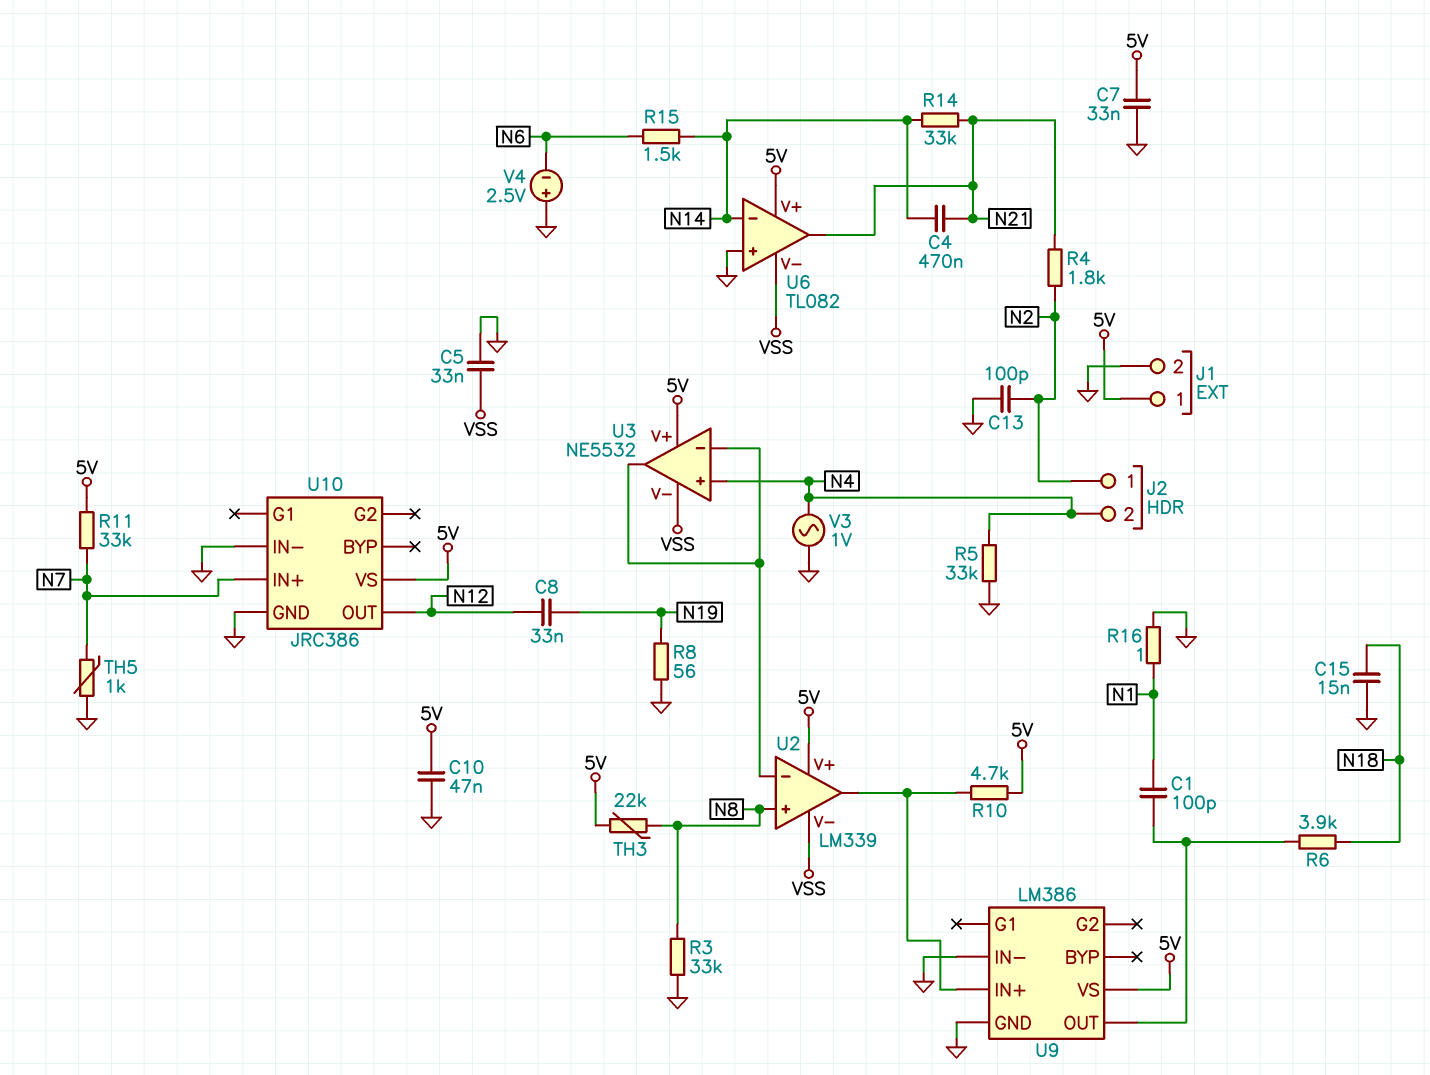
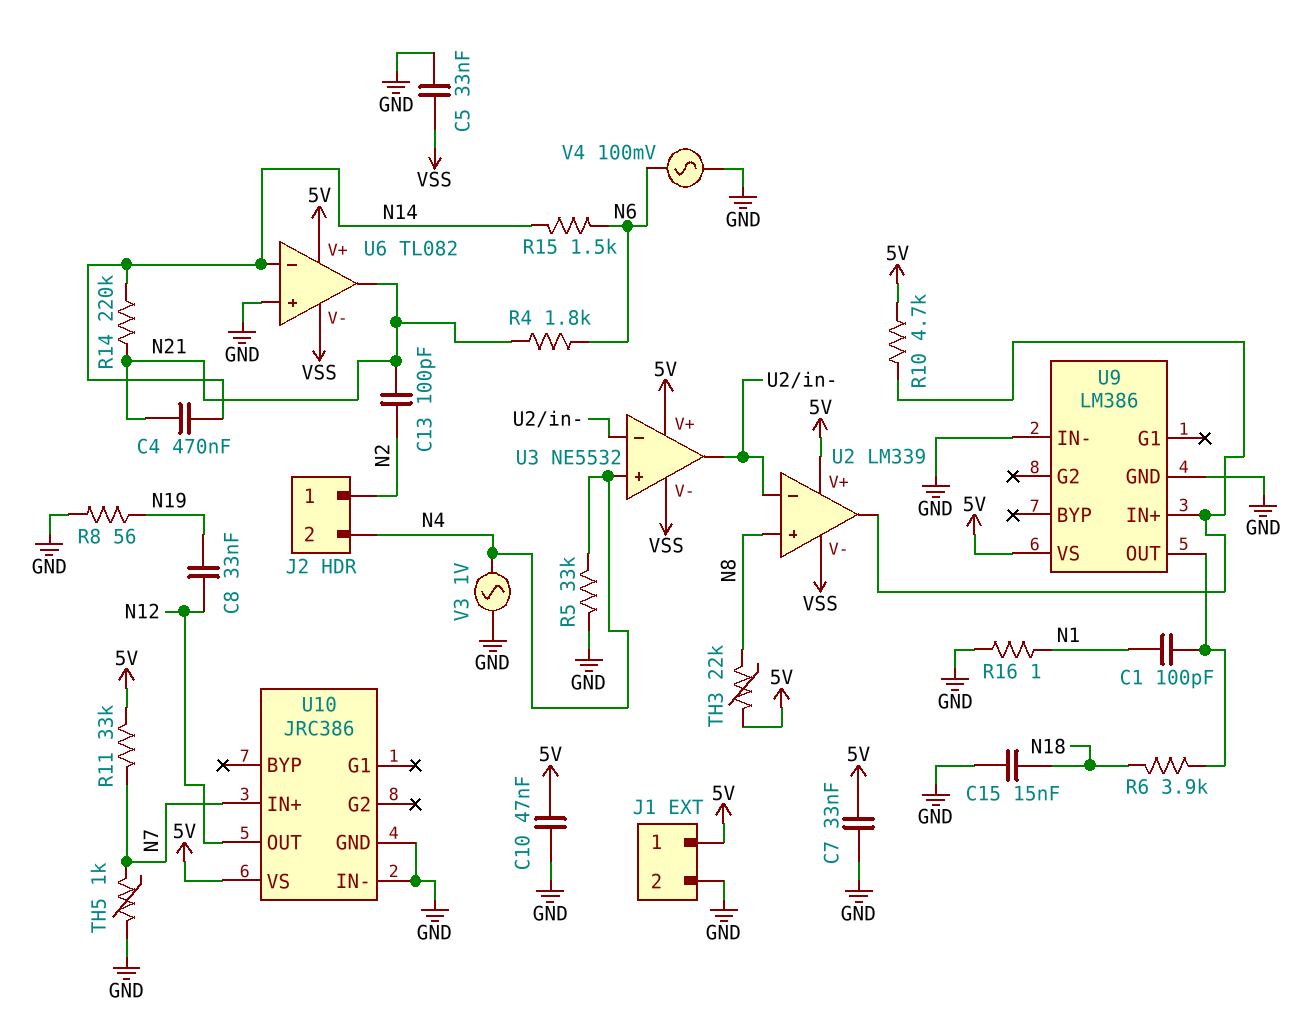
C13: 100pF (GND, N2) -> 100pF (N2, N21)
R3: 33k (GND, N8) -> none
R4: 1.8k (N2, N21) -> 1.8k (N6, N21)
R14: 33k (N14, N21) -> 220k (N14, N21)
V4: 2.5V (plus GND, minus N6) -> AC 100mV (GND, N6)

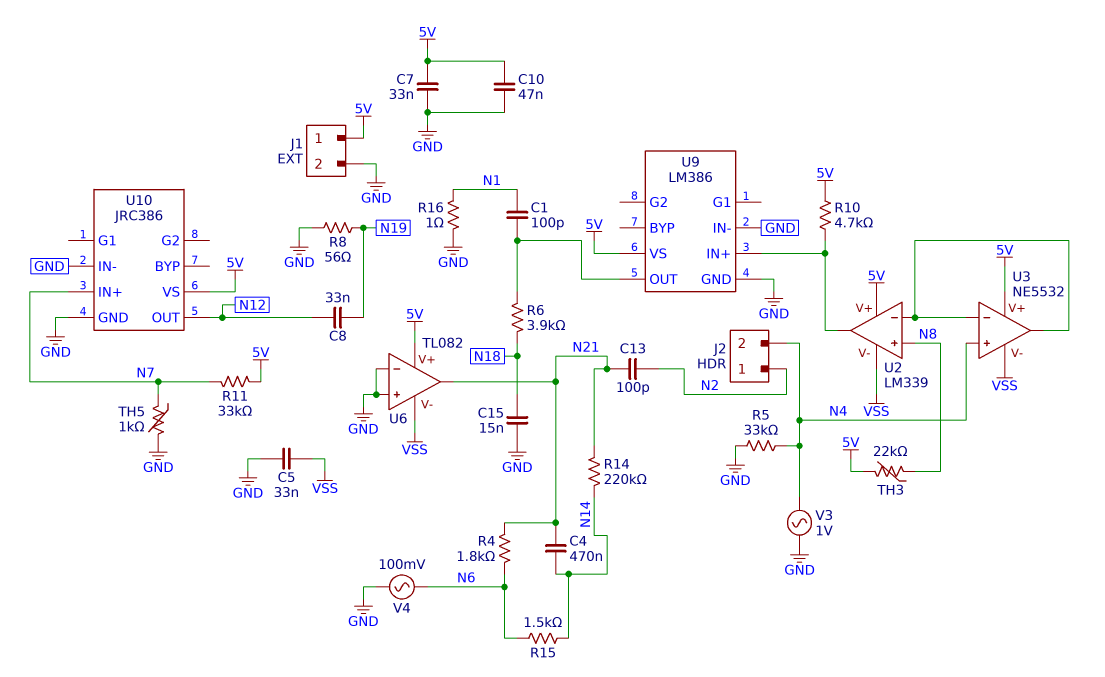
U6 pin in-: N14 -> GND

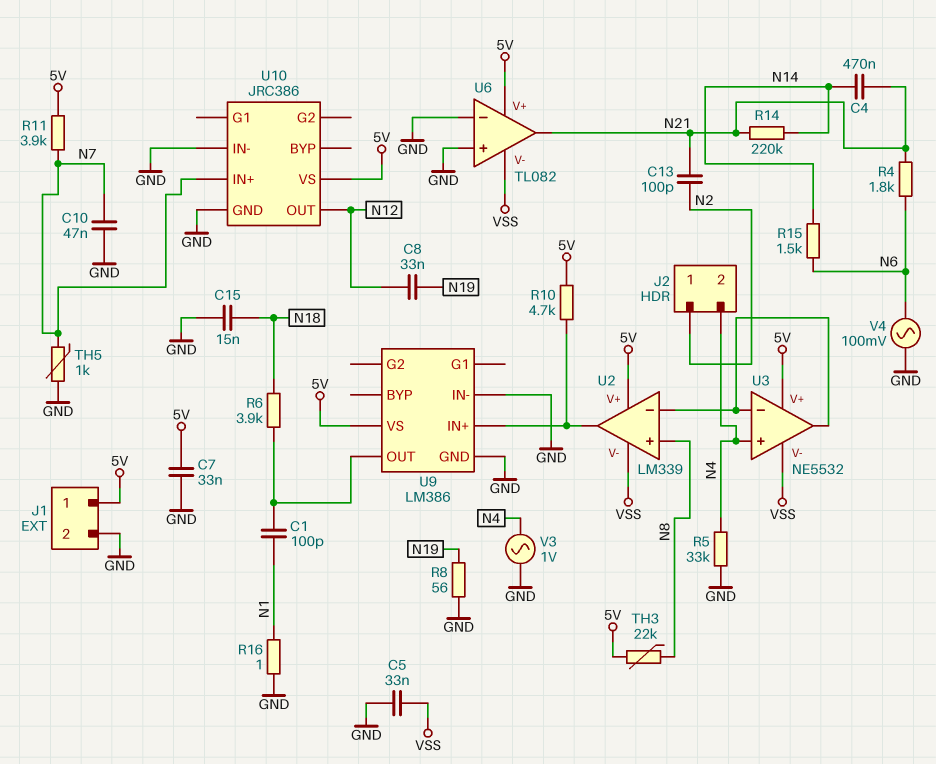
C10: 47nF (5V, GND) -> 47nF (GND, N7)
R11: 33k (5V, N7) -> 3.9k (5V, N7)

